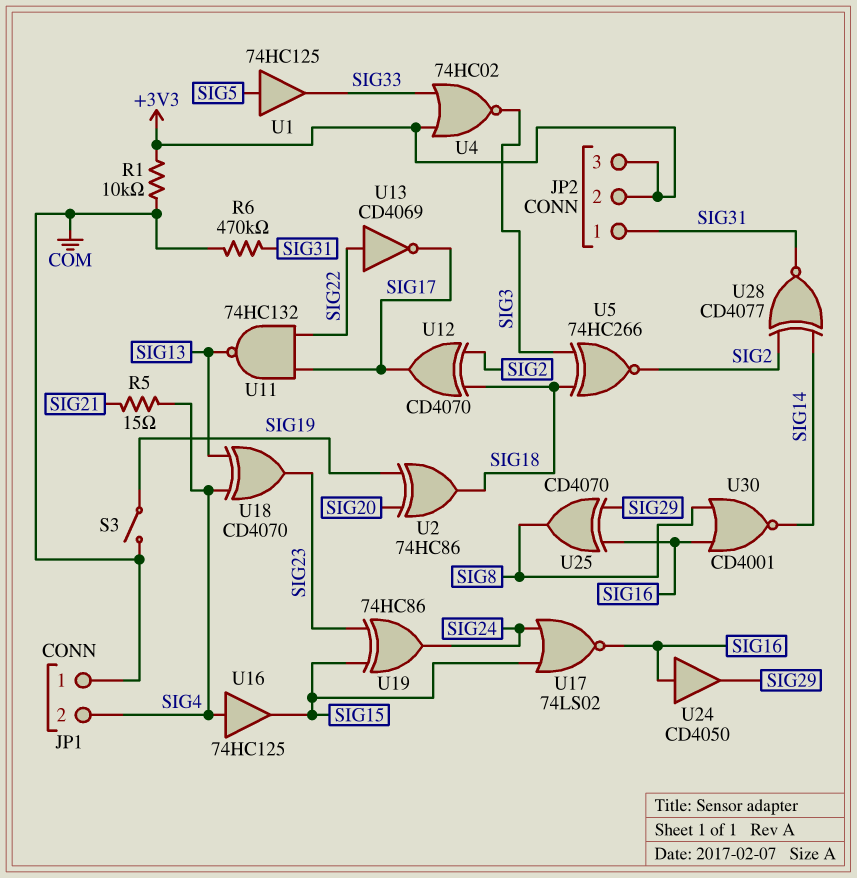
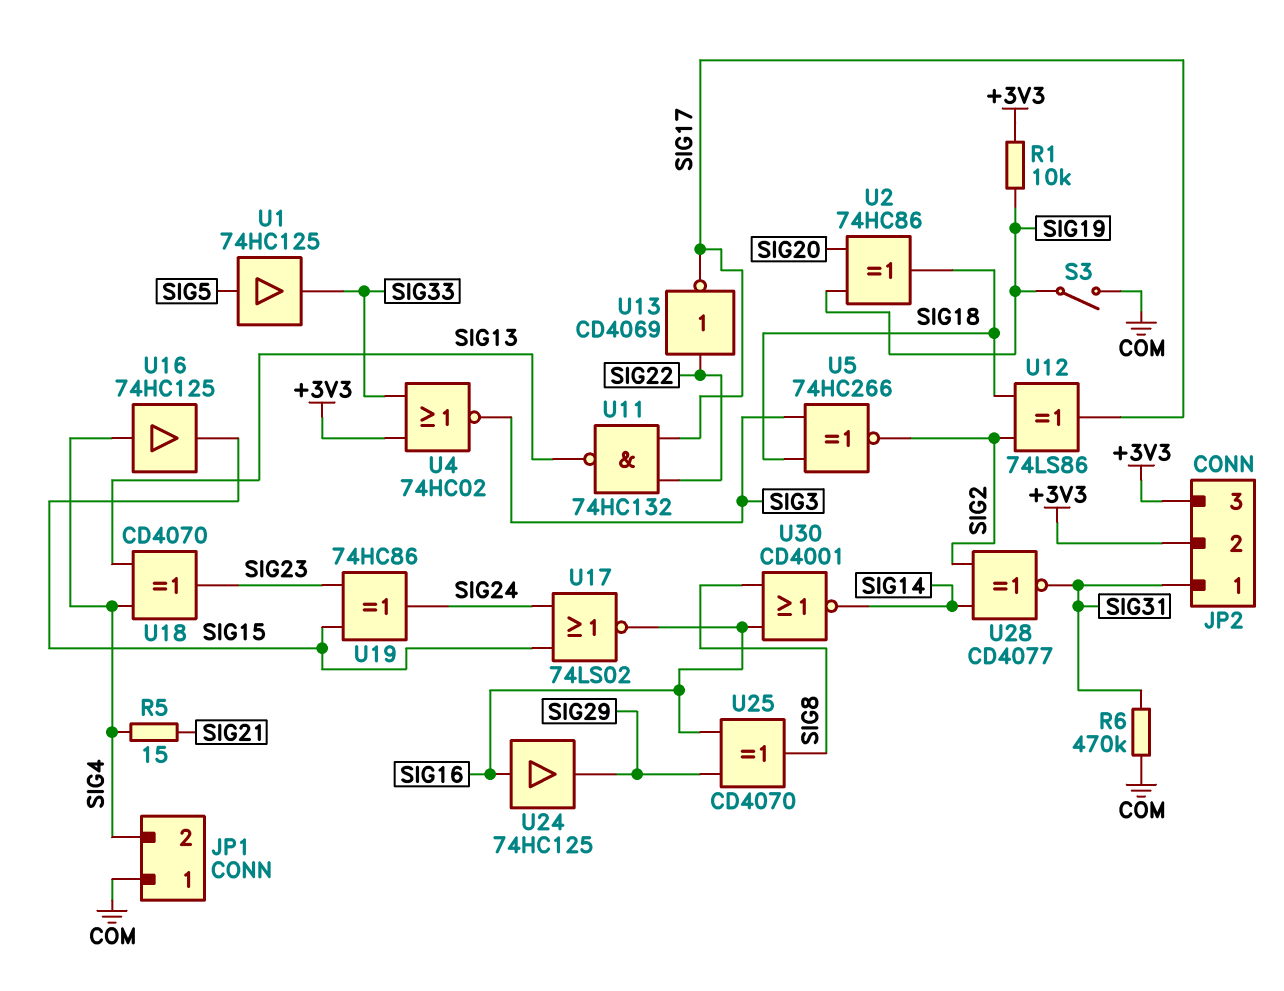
R1: 10k (+3V3, COM) -> 10k (+3V3, SIG19)
U12: XOR CD4070 (in SIG2, in SIG18, out SIG17) -> XOR 74LS86 (in SIG2, in SIG18, out SIG17)
U24: buffer CD4050 (in SIG16, out SIG29) -> buffer 74HC125 (in SIG16, out SIG29)

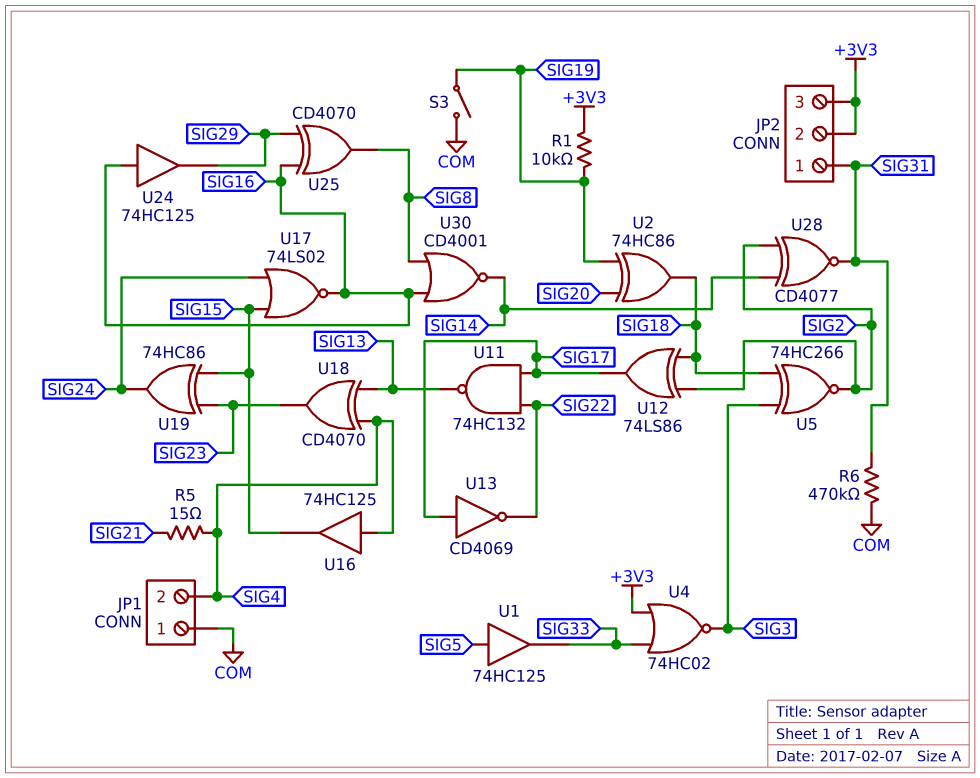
U13: NOT CD4069 (in SIG22, out SIG17) -> NOT CD4069 (in SIG17, out SIG22)

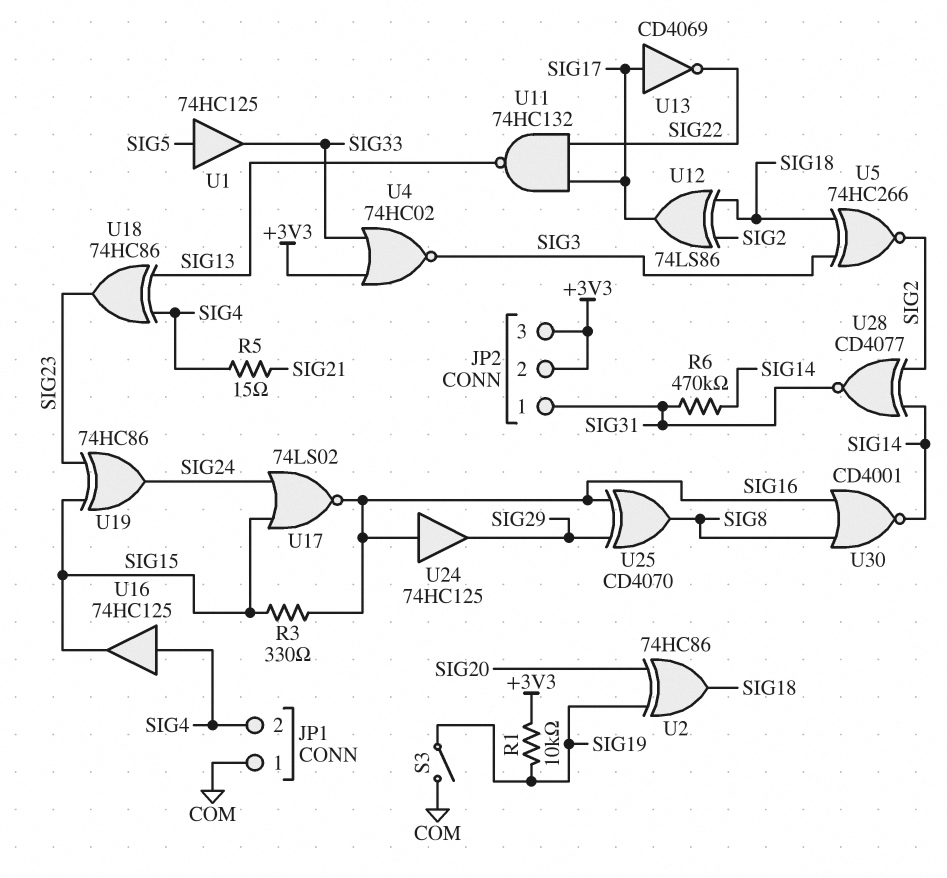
R3: none -> 330 (SIG15, SIG16)
R6: 470k (COM, SIG31) -> 470k (SIG14, SIG31)
U18: XOR CD4070 (in SIG4, in SIG13, out SIG23) -> XOR 74HC86 (in SIG4, in SIG13, out SIG23)

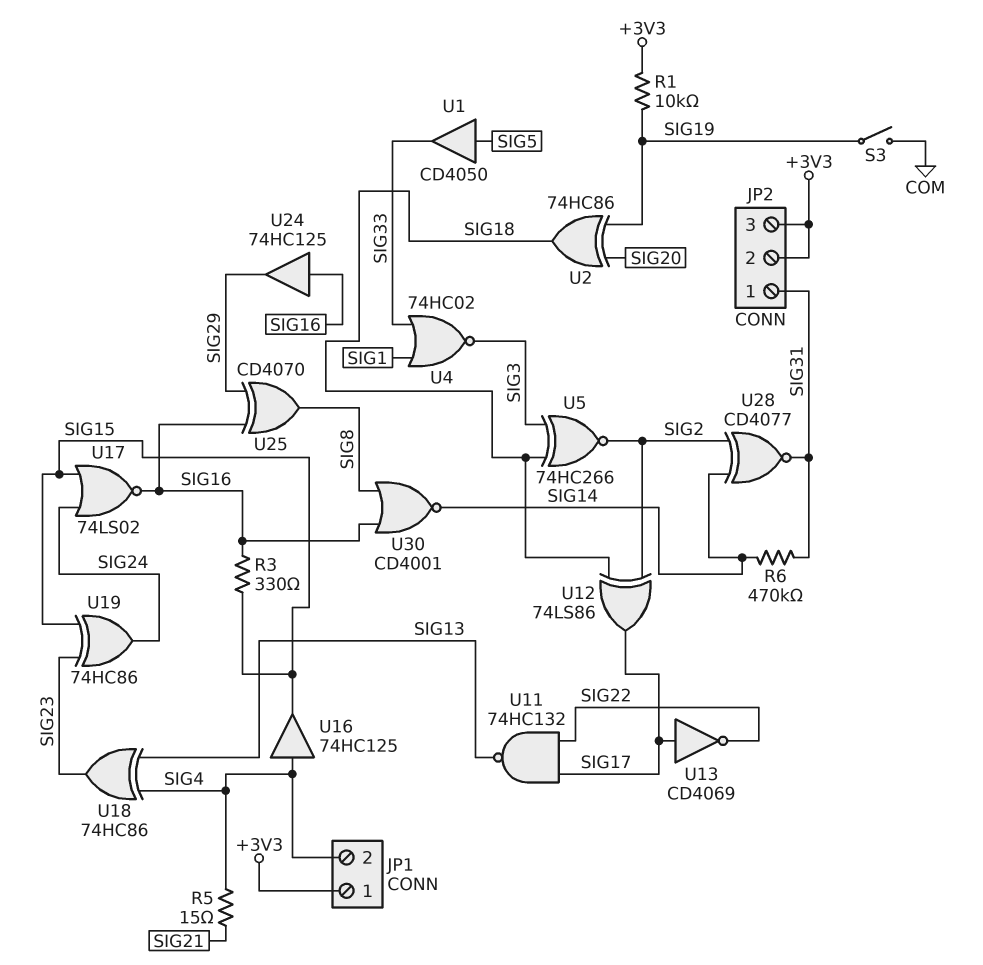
JP1 pin 1: COM -> +3V3
U1: buffer 74HC125 (in SIG5, out SIG33) -> buffer CD4050 (in SIG5, out SIG33)
U4: NOR 74HC02 (in +3V3, in SIG33, out SIG3) -> NOR 74HC02 (in SIG1, in SIG33, out SIG3)

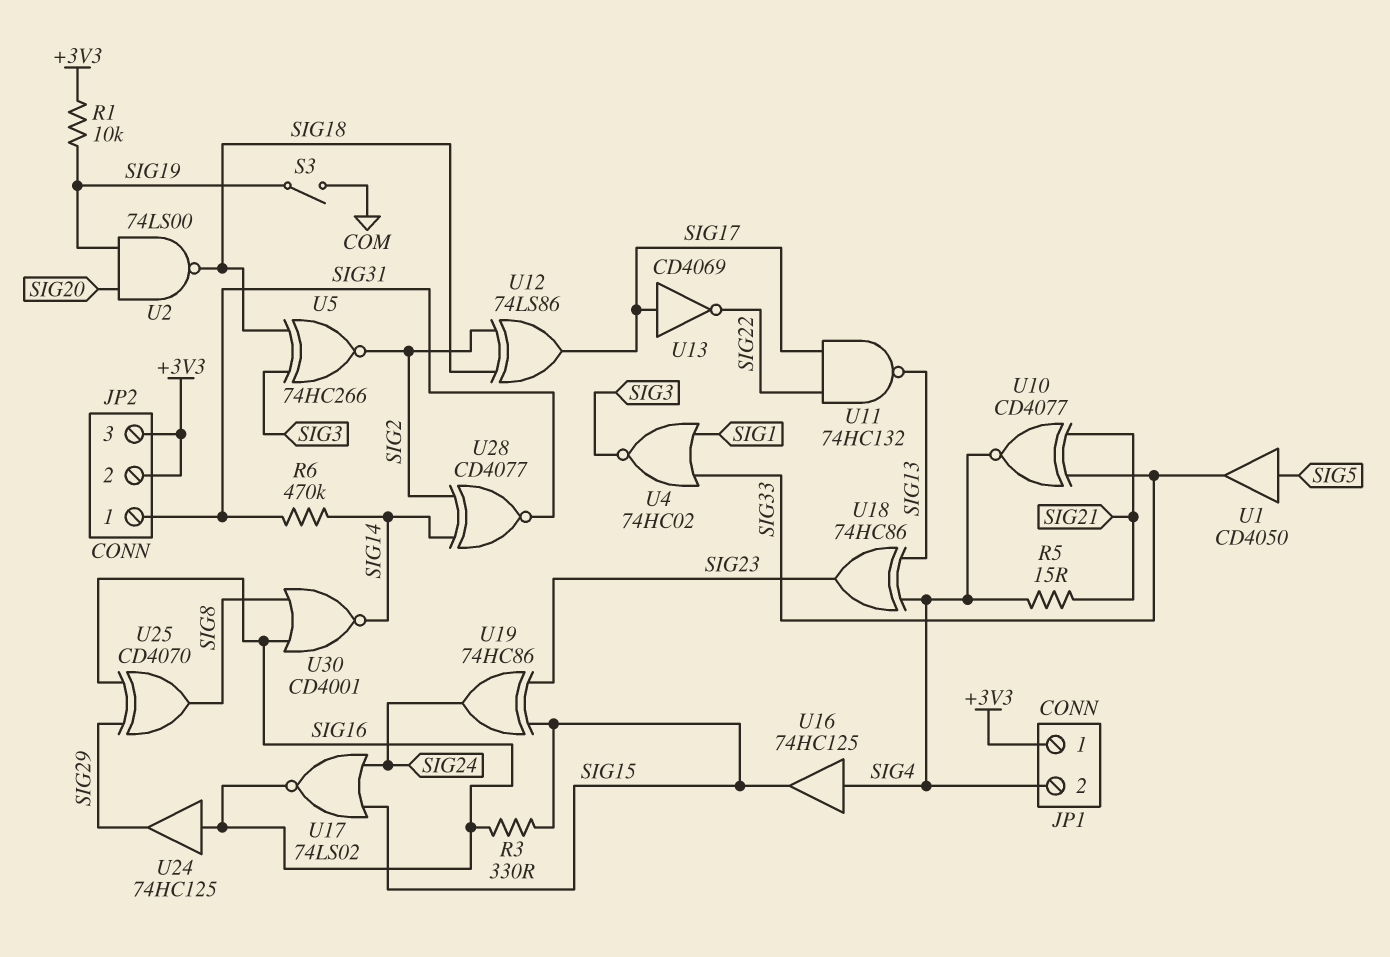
U2: XOR 74HC86 (in SIG19, in SIG20, out SIG18) -> NAND 74LS00 (in SIG19, in SIG20, out SIG18)
U10: none -> XNOR CD4077 (in SIG21, in SIG33, out SIG4)

